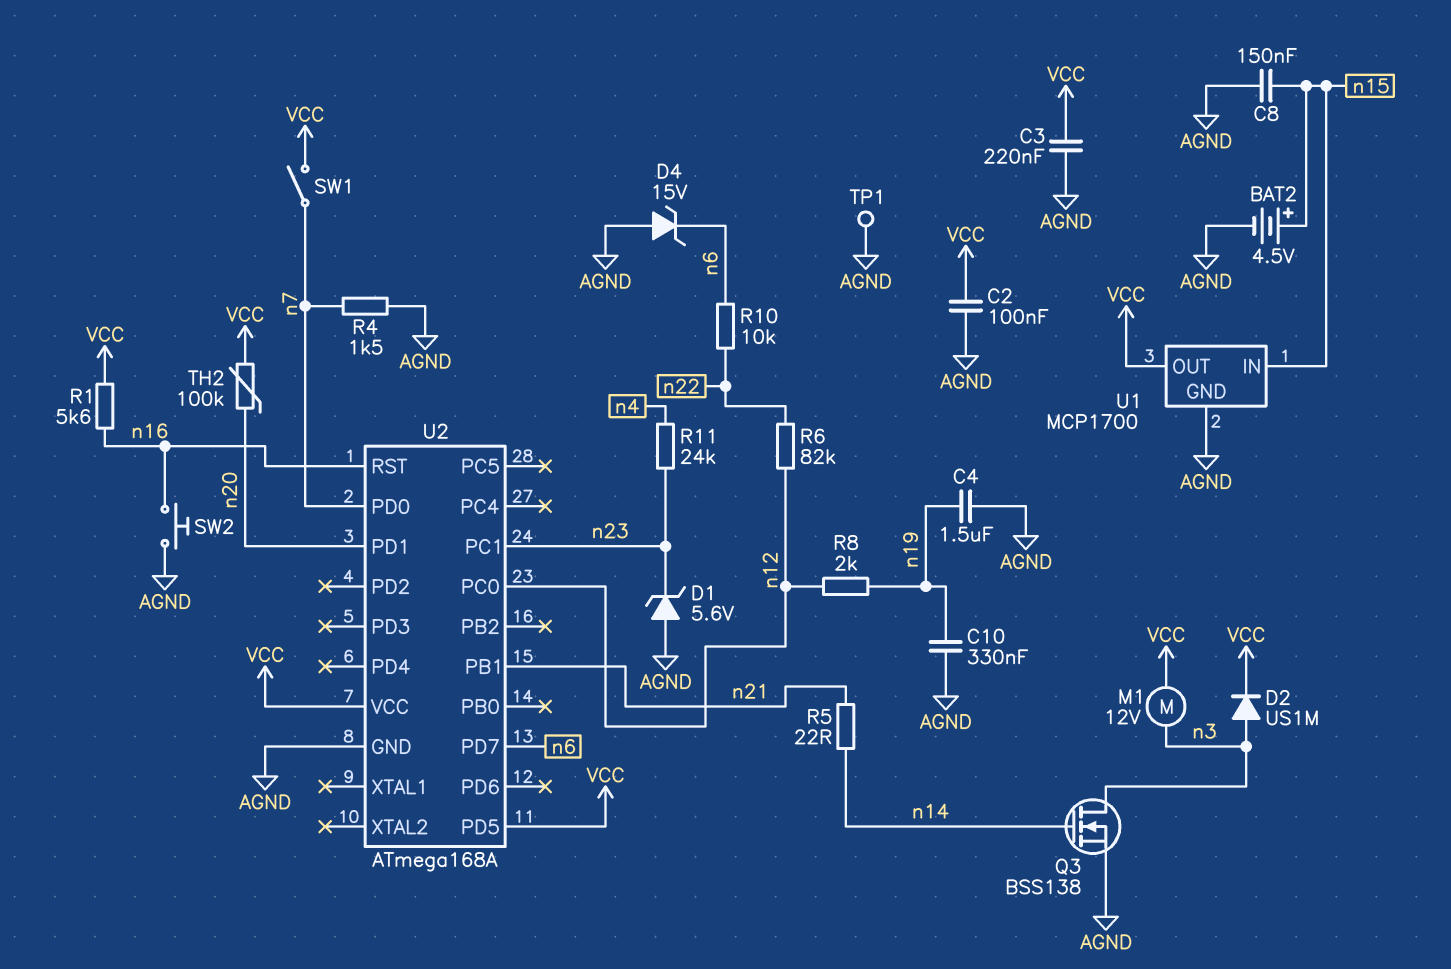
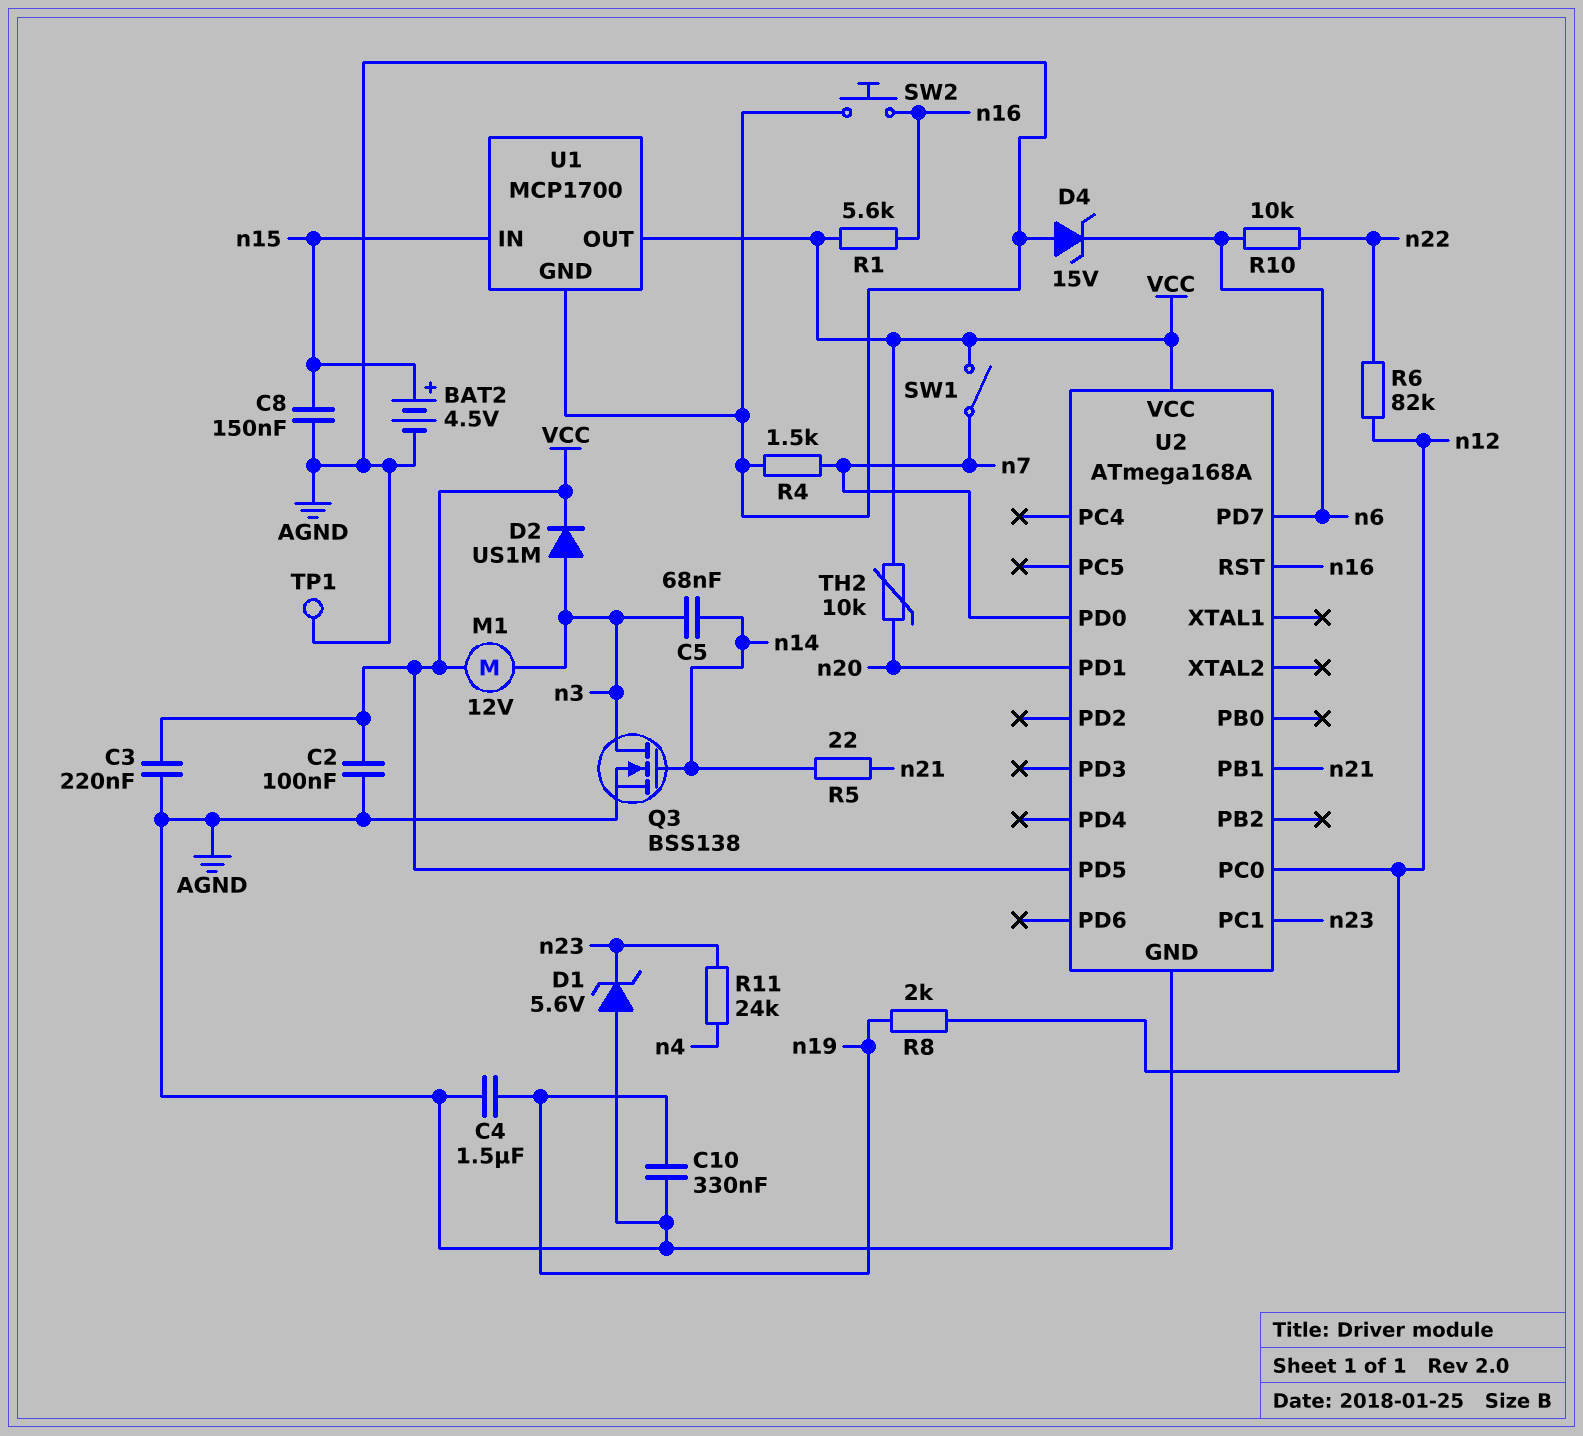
C5: none -> 68nF (n3, n14)
TH2: 100k (VCC, n20) -> 10k (VCC, n20)

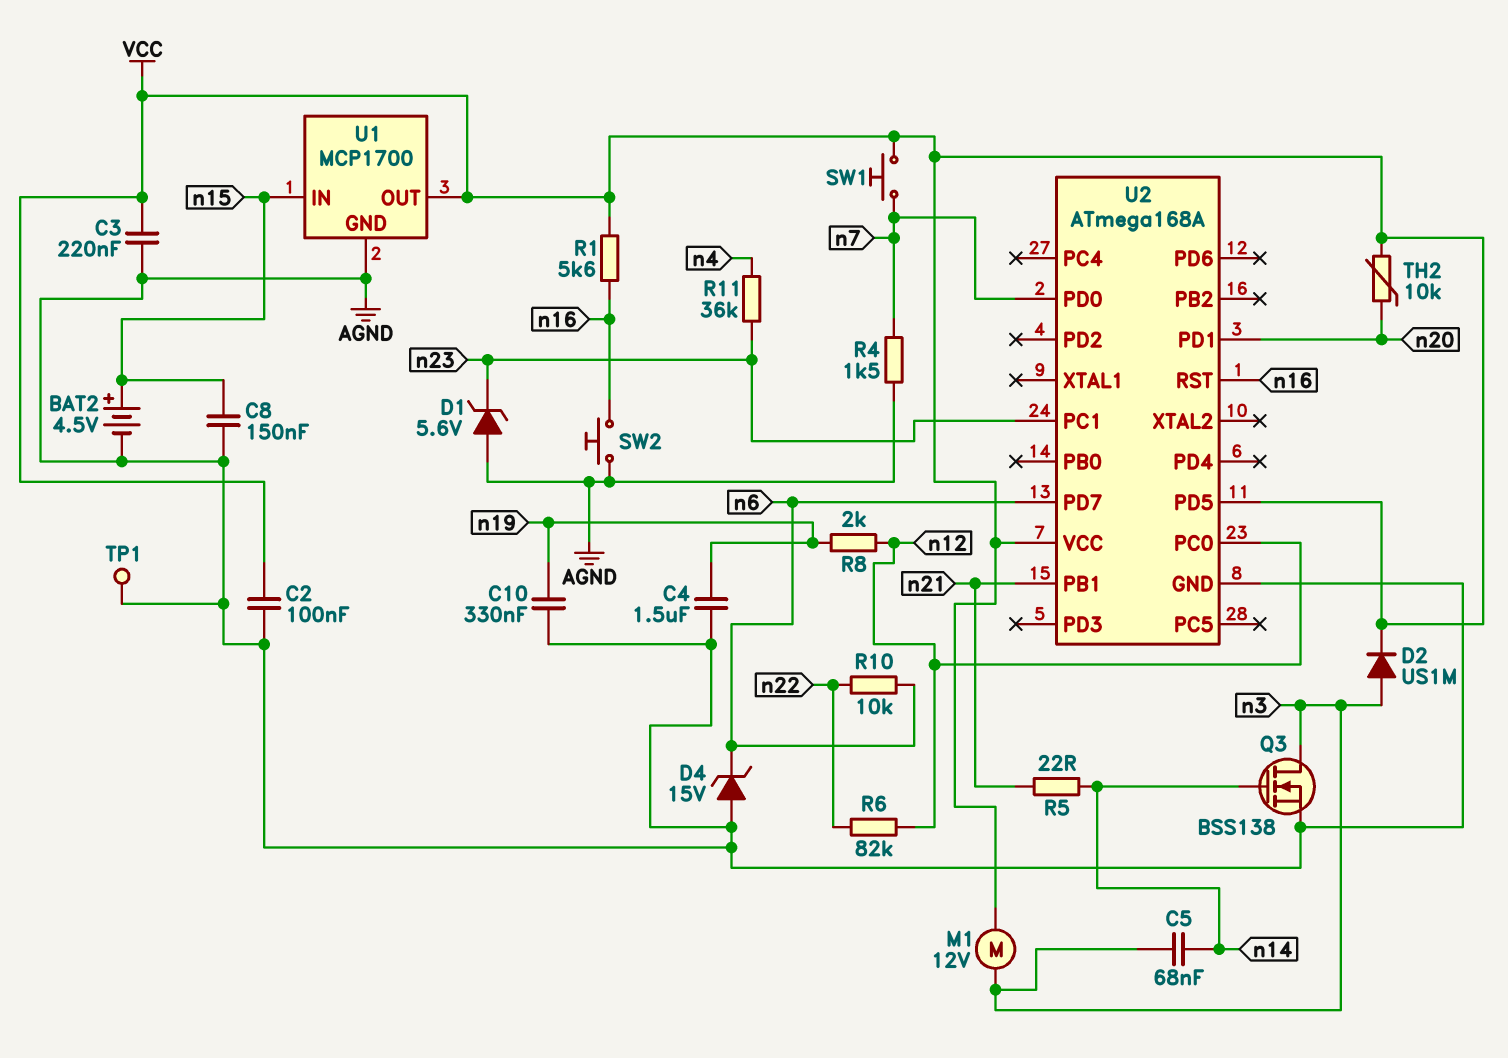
R11: 24k (n4, n23) -> 36k (n4, n23)
SW1: switch (VCC, n7) -> button (VCC, n7)

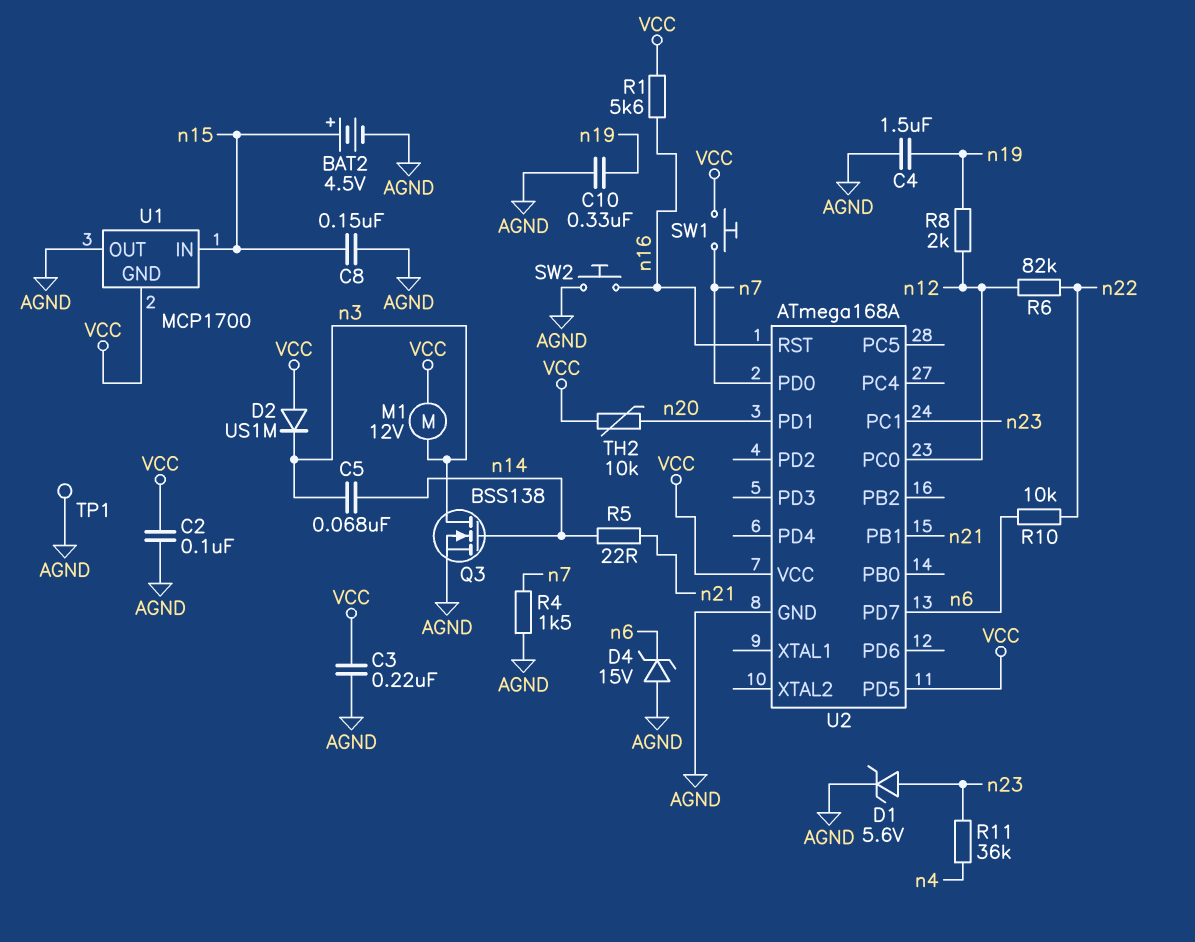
D1: zener 5.6V (A AGND, K n23) -> zener 5.6V (A n23, K AGND)
D2: diode US1M (A n3, K VCC) -> diode US1M (A VCC, K n3)
U1 pin GND: AGND -> VCC
U1 pin OUT: VCC -> AGND

